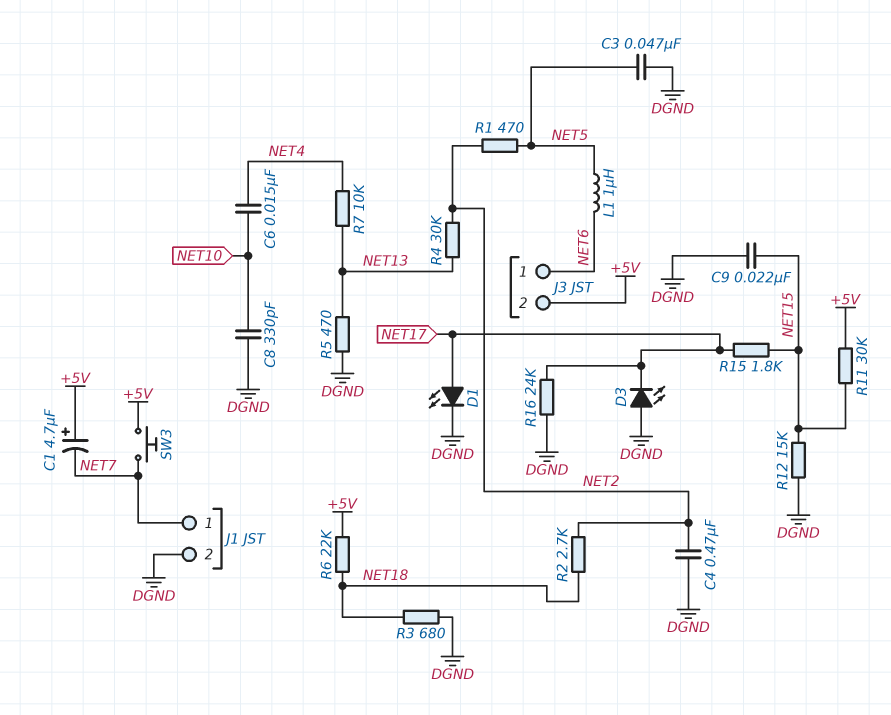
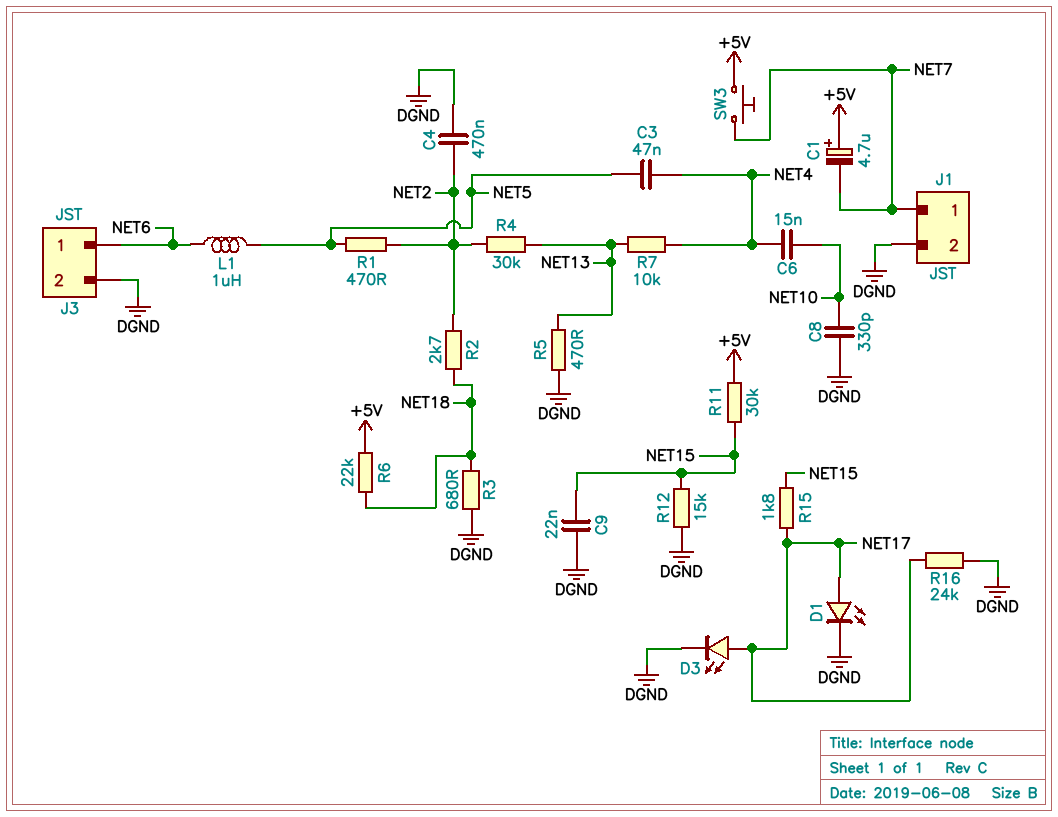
C3: 47nF (DGND, NET5) -> 47nF (NET4, NET5)
D3: LED (A DGND, K NET17) -> LED (A NET17, K DGND)
J3 pin 2: +5V -> DGND

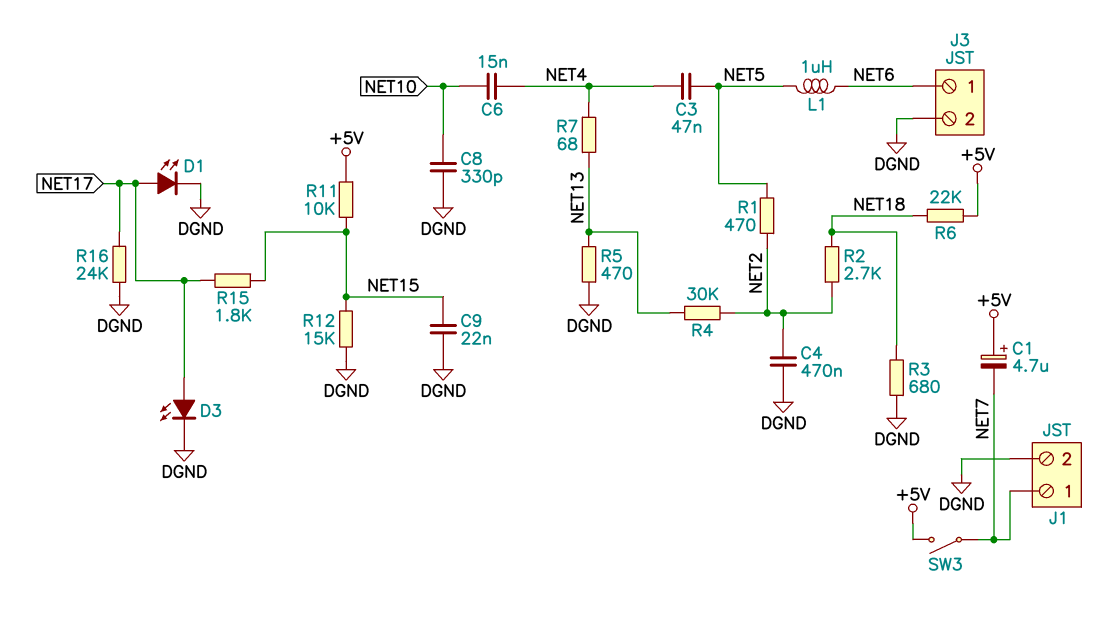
R7: 10k (NET4, NET13) -> 68 (NET4, NET13)
R11: 30k (+5V, NET15) -> 10k (+5V, NET15)
SW3: button (+5V, NET7) -> switch (+5V, NET7)

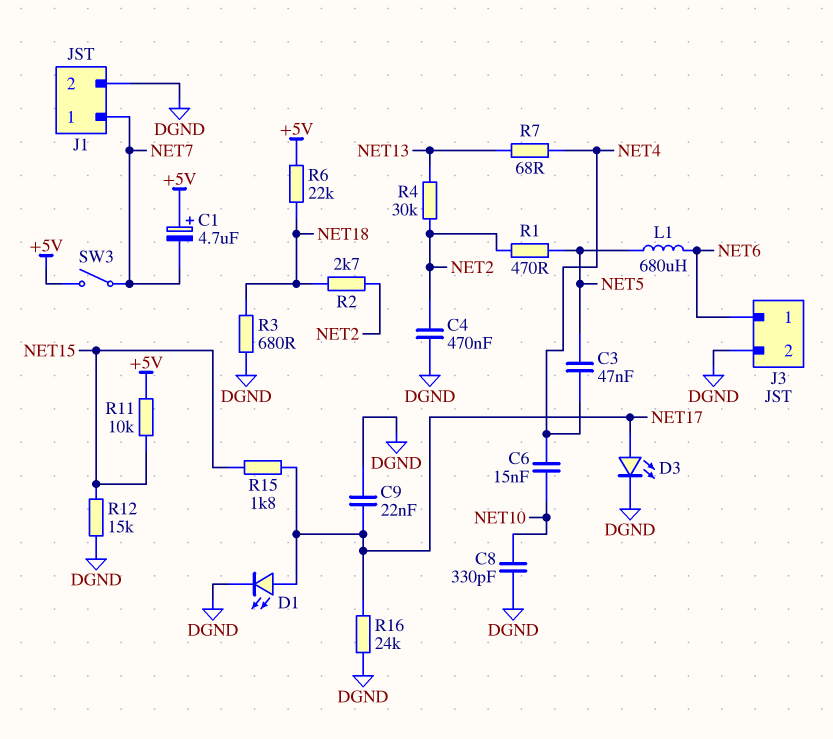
C9: 22nF (DGND, NET15) -> 22nF (DGND, NET17)
L1: 1uH (NET5, NET6) -> 680uH (NET5, NET6)
R5: 470 (DGND, NET13) -> none

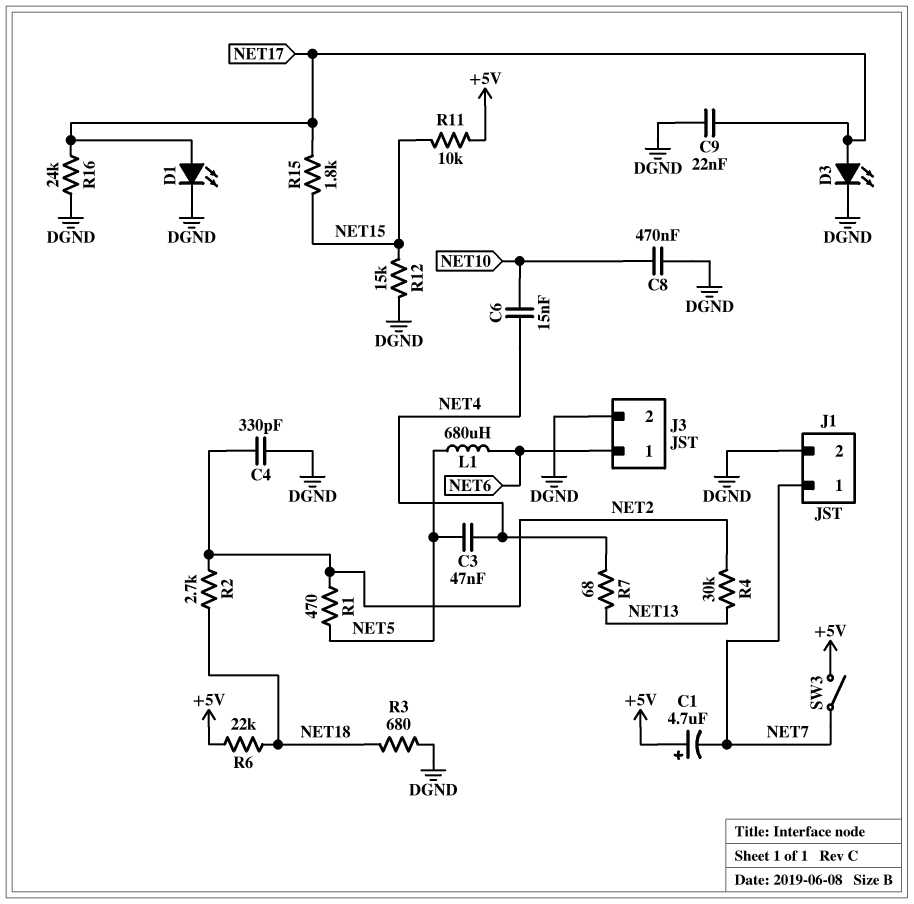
C4: 470nF (DGND, NET2) -> 330pF (DGND, NET2)
C8: 330pF (DGND, NET10) -> 470nF (DGND, NET10)

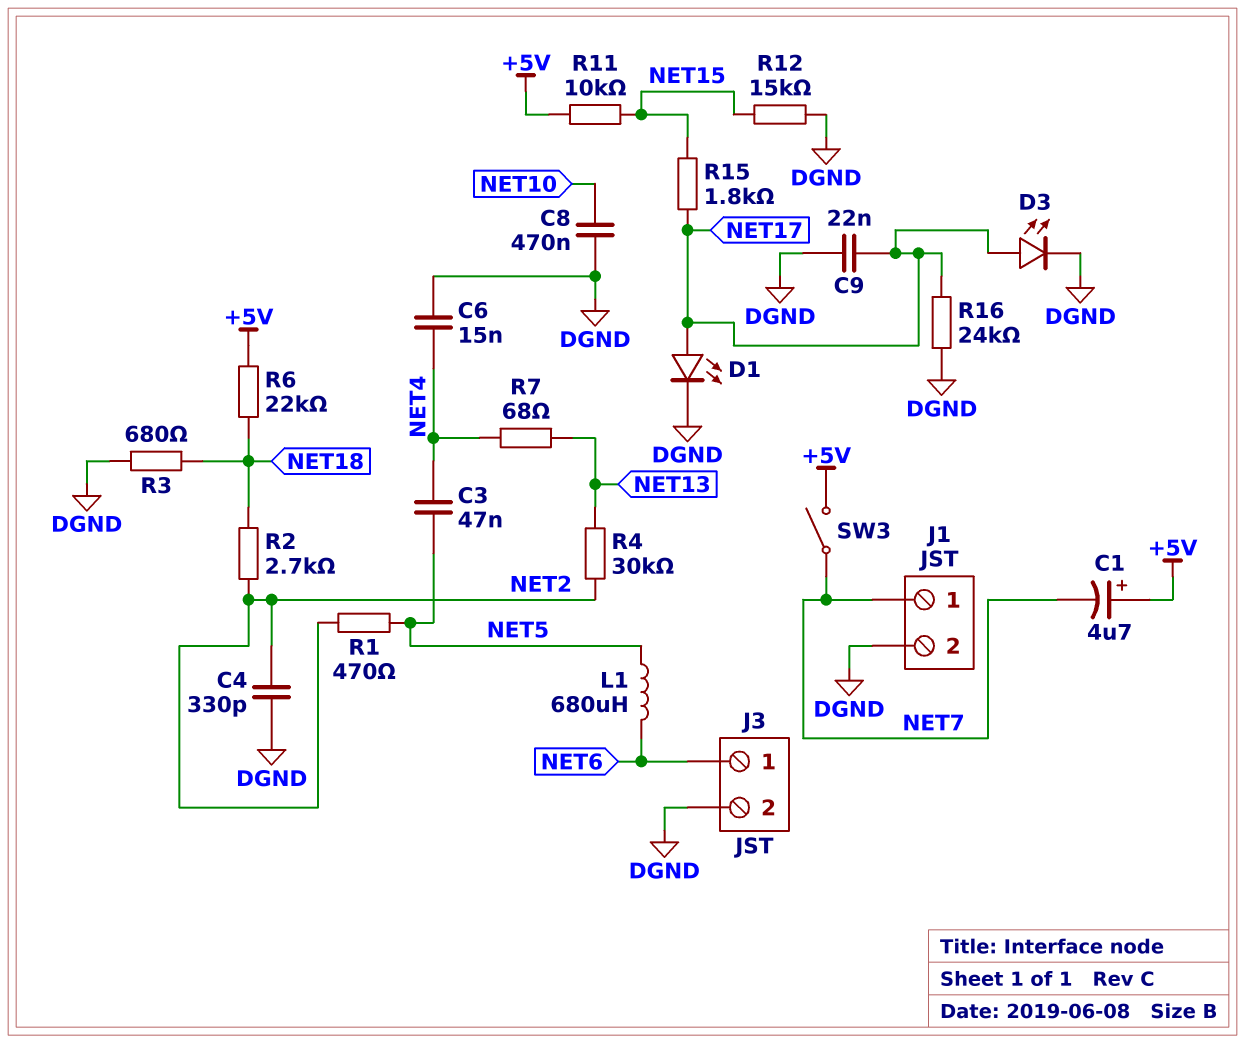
C6: 15nF (NET4, NET10) -> 15nF (DGND, NET4)

